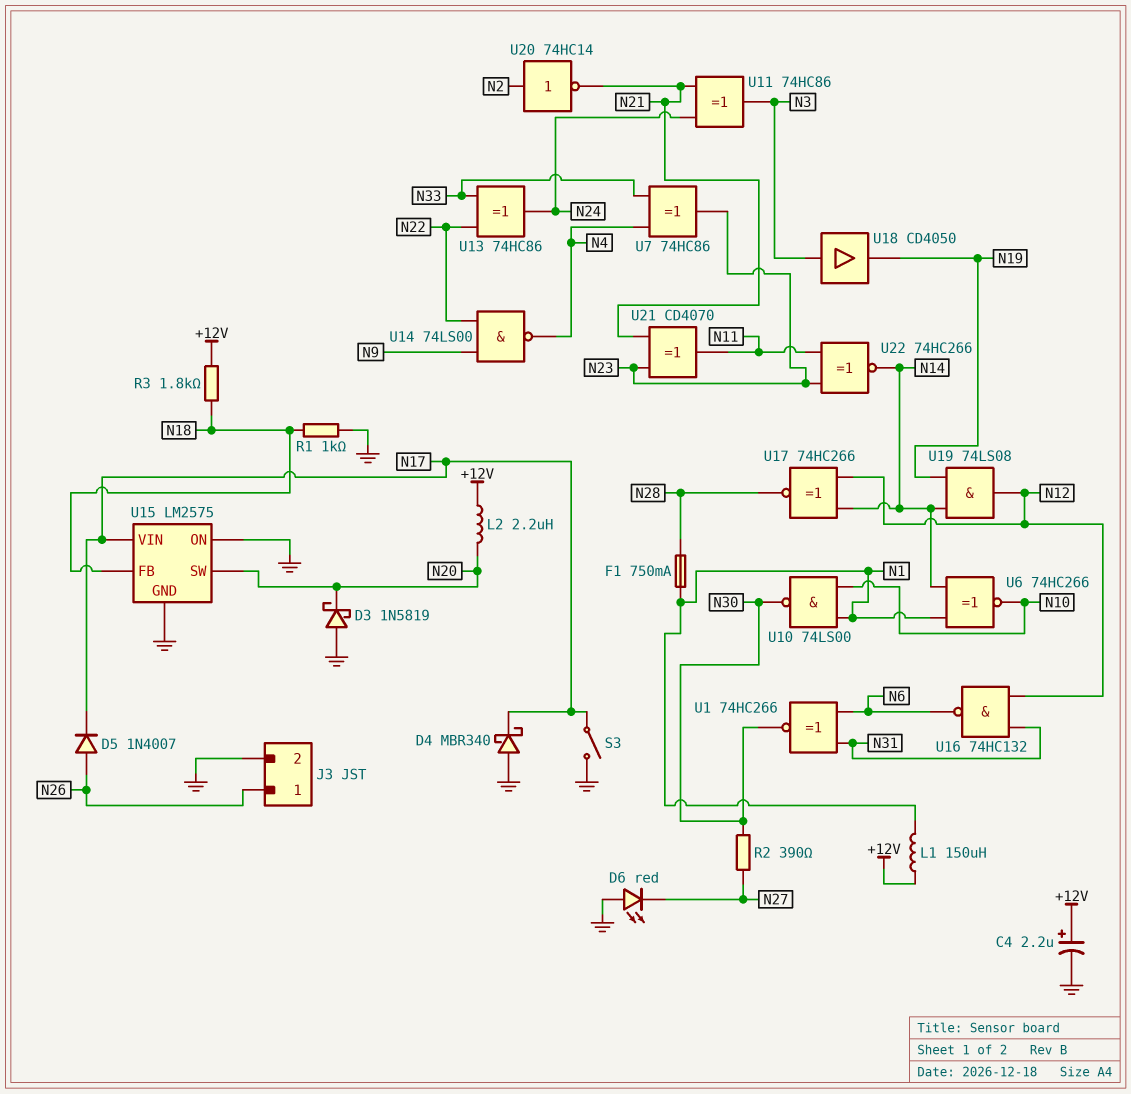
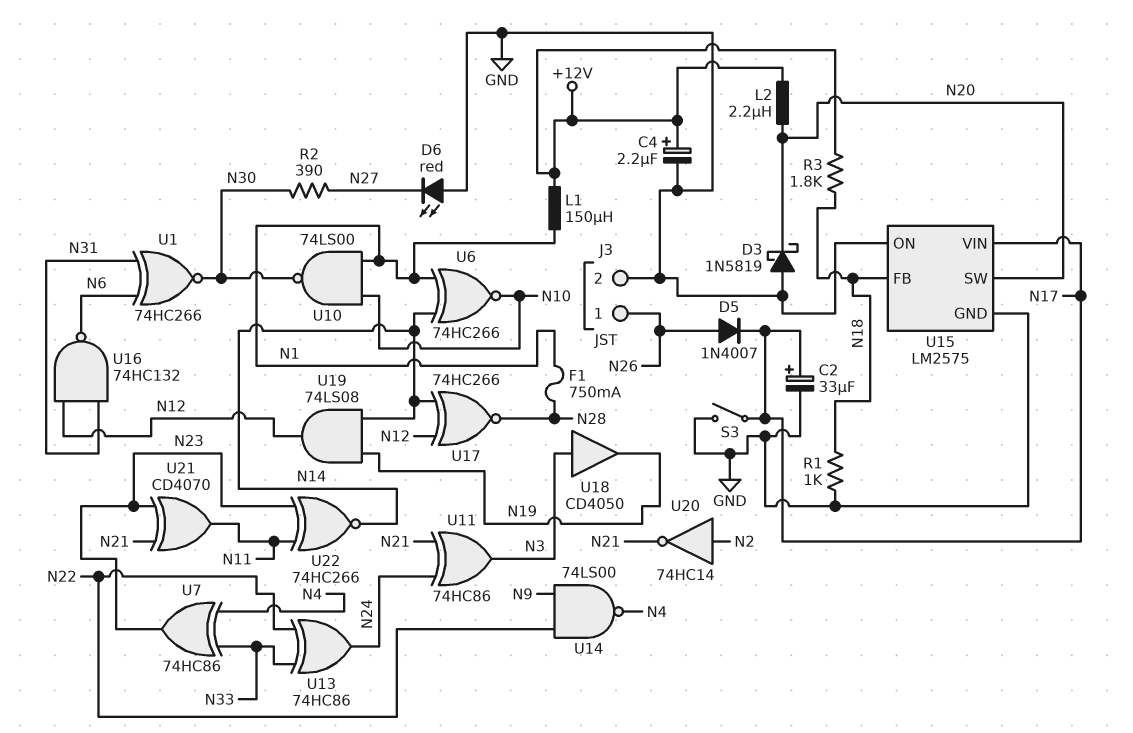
C2: none -> 33uF (plus N17, minus GND)
D4: schottky MBR340 (A GND, K N17) -> none

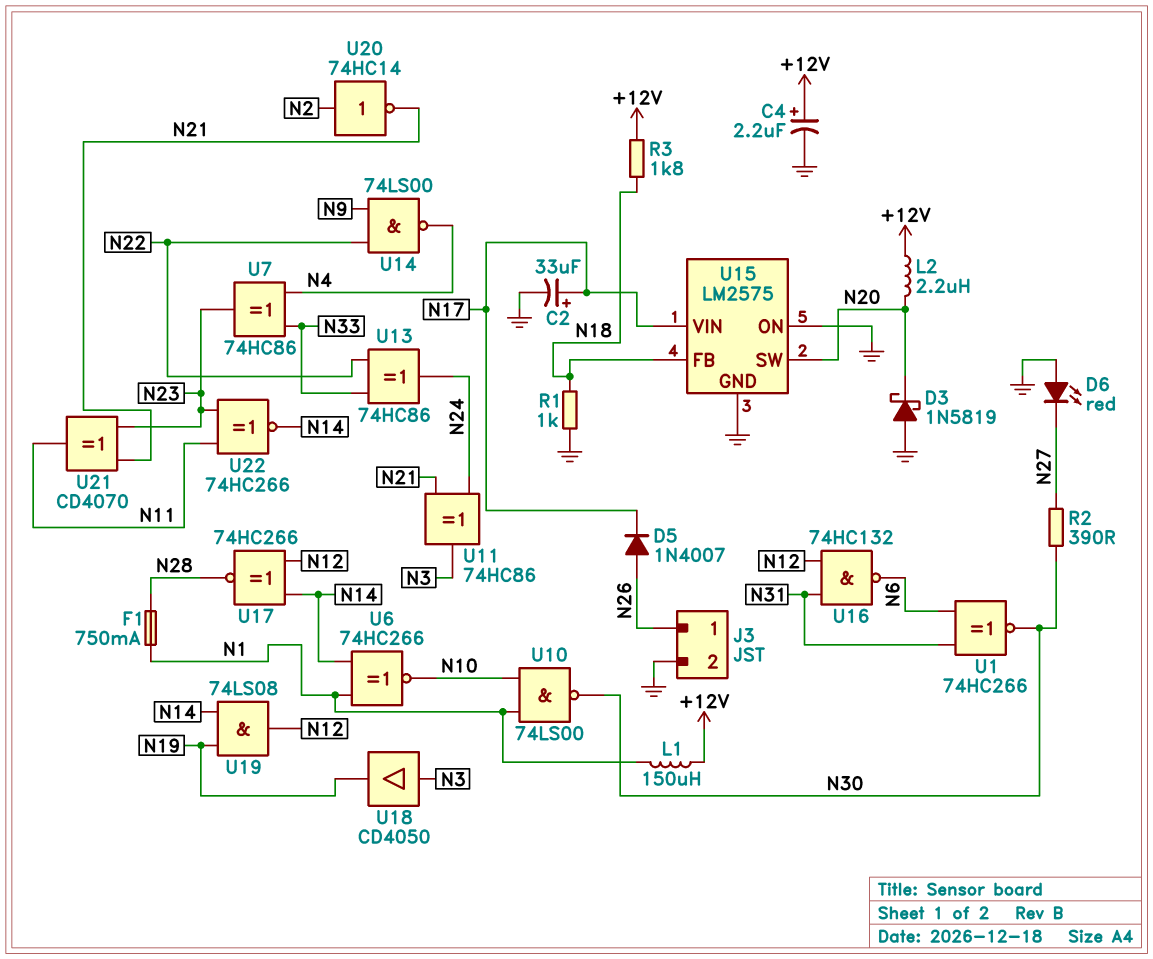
S3: switch (GND, N17) -> none

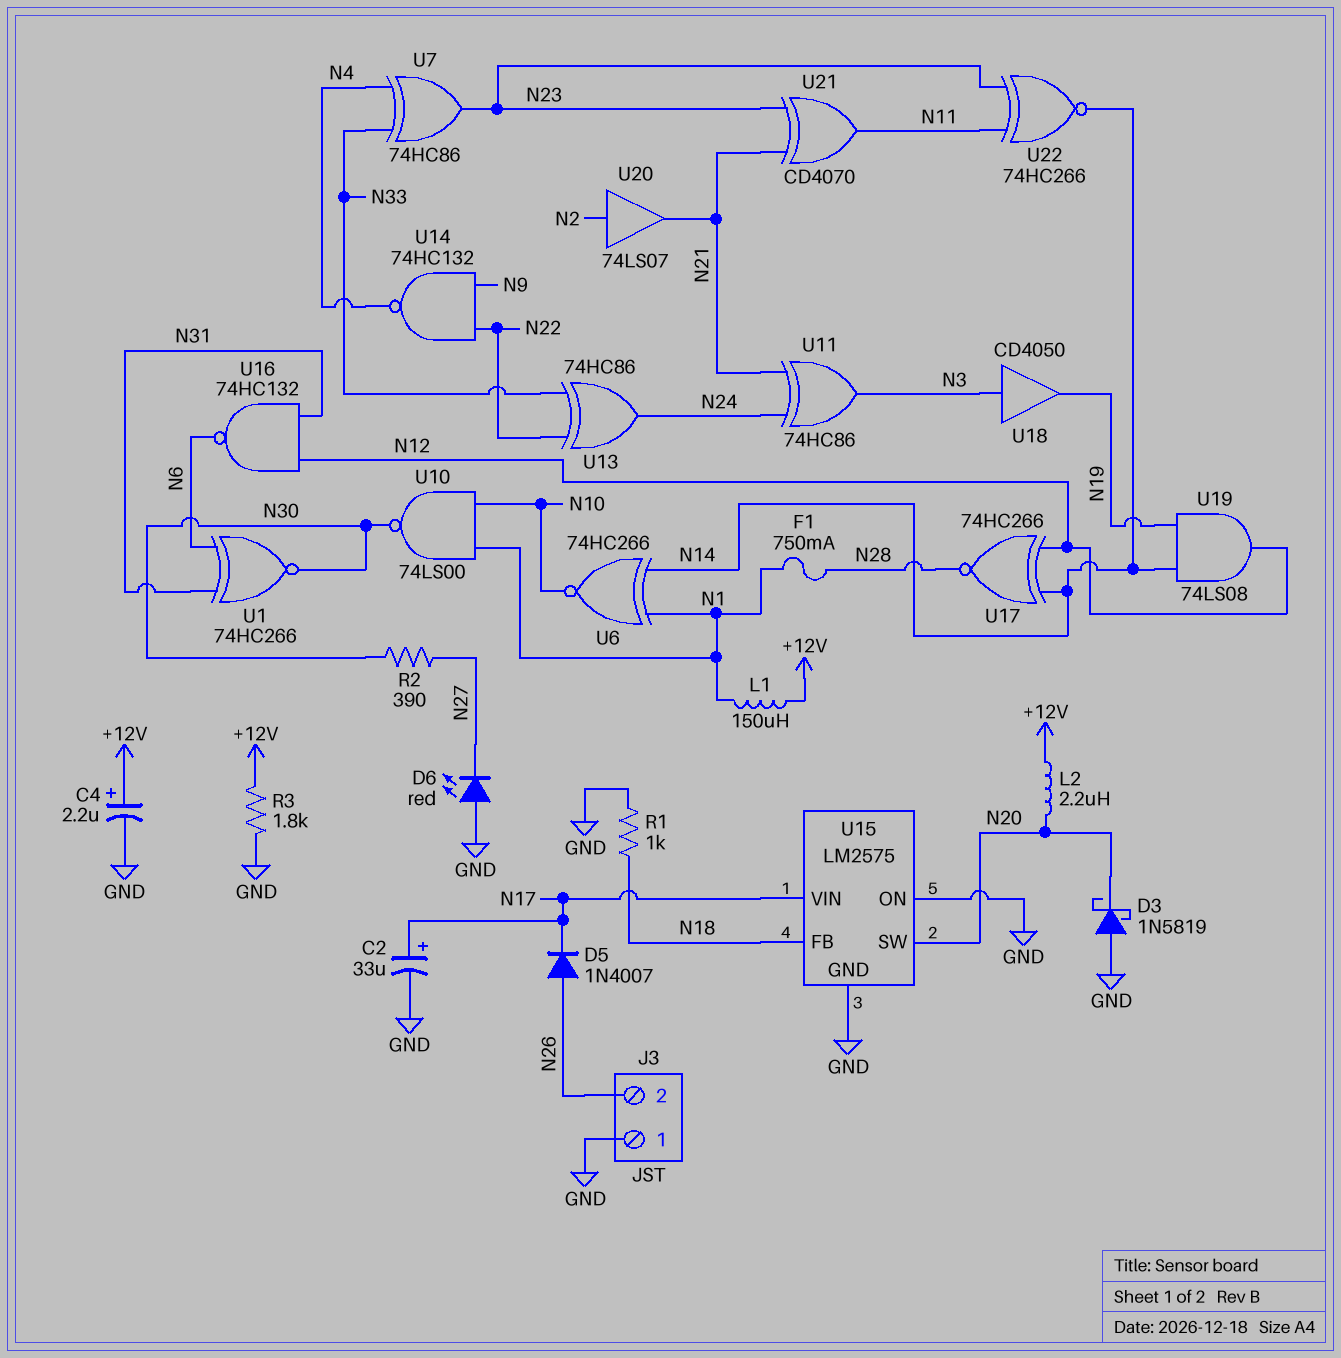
J3 pin 1: N26 -> GND
J3 pin 2: GND -> N26
R3: 1.8k (+12V, N18) -> 1.8k (+12V, GND)
U14: NAND 74LS00 (in N9, in N22, out N4) -> NAND 74HC132 (in N9, in N22, out N4)
U20: NOT 74HC14 (in N2, out N21) -> buffer 74LS07 (in N2, out N21)

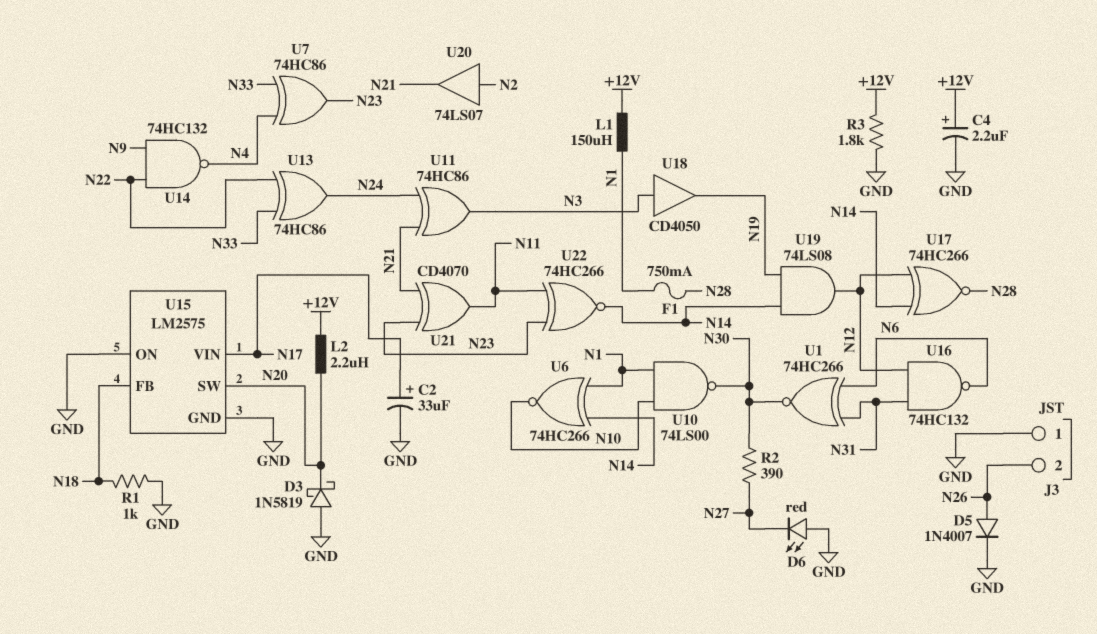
D5: diode 1N4007 (A N26, K N17) -> diode 1N4007 (A N26, K GND)

